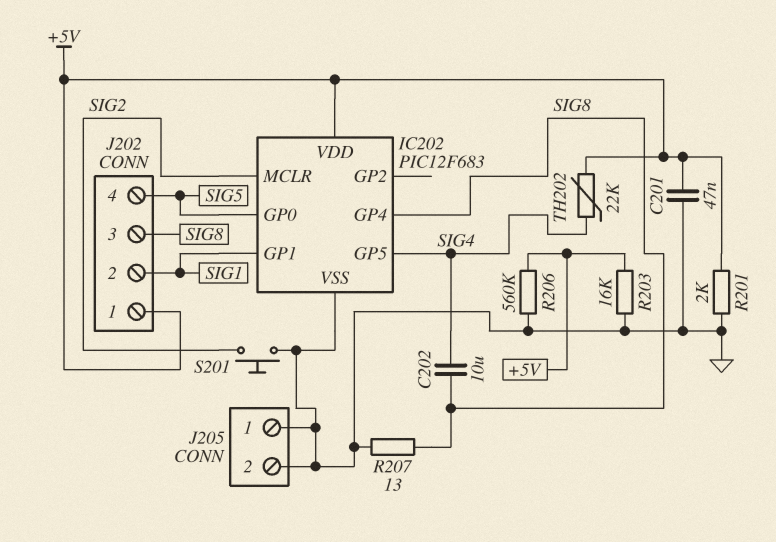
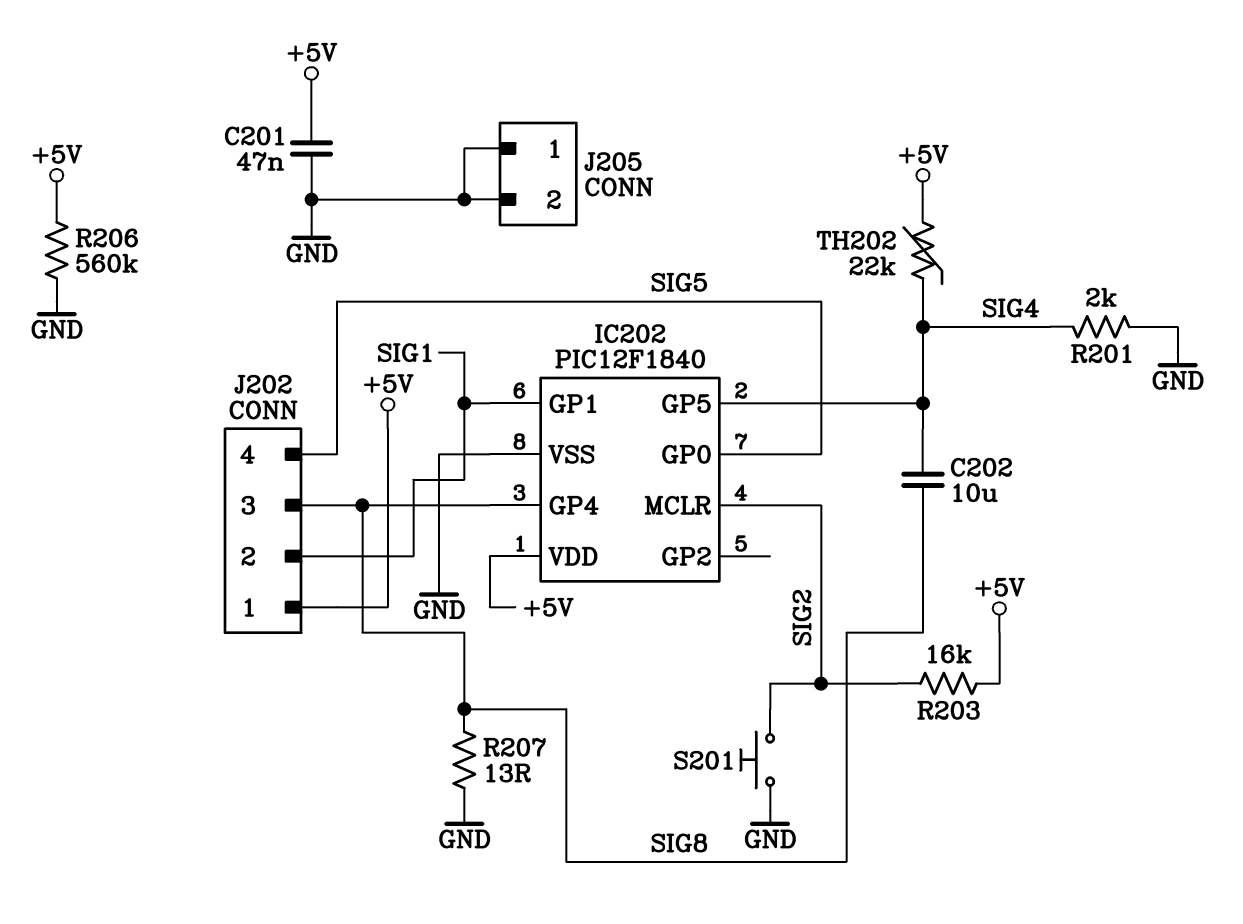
IC202: PIC12F683 -> PIC12F1840
R201: 2k (+5V, GND) -> 2k (GND, SIG4)
R203: 16k (+5V, GND) -> 16k (+5V, SIG2)

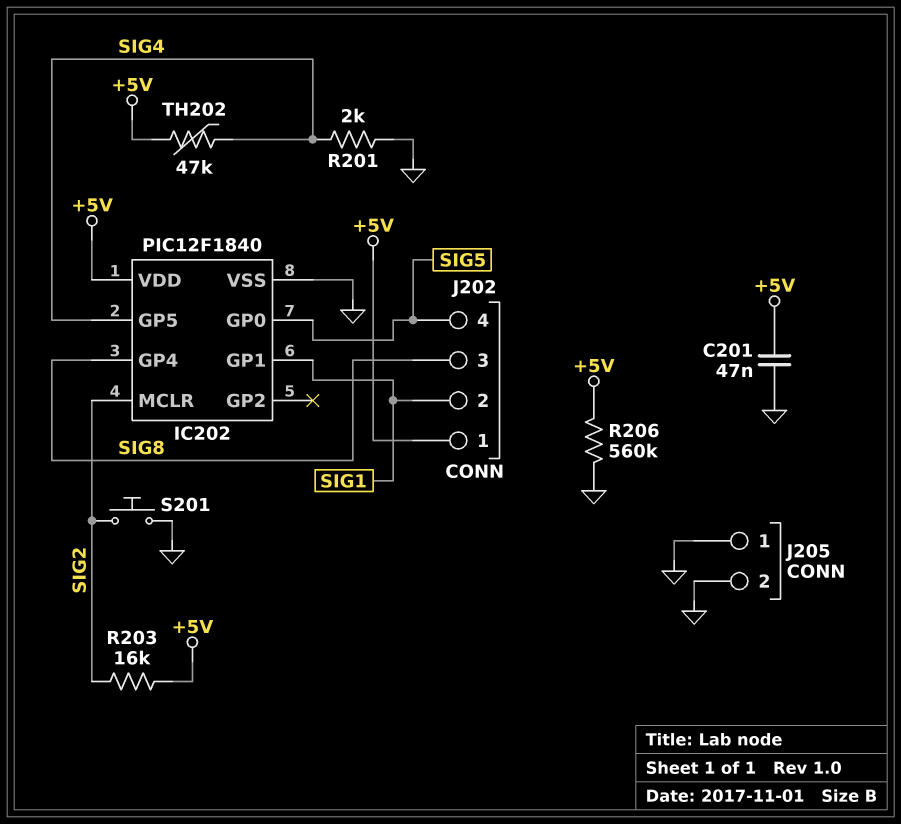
C202: 10uF (SIG4, SIG8) -> none
R207: 13 (GND, SIG8) -> none
TH202: 22k (+5V, SIG4) -> 47k (+5V, SIG4)

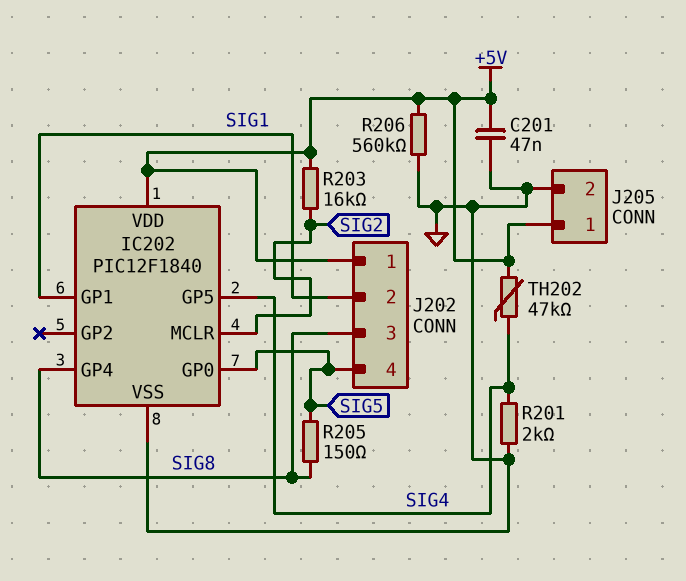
J205 pin 1: GND -> +5V
R205: none -> 150 (SIG5, SIG8)
S201: button (GND, SIG2) -> none

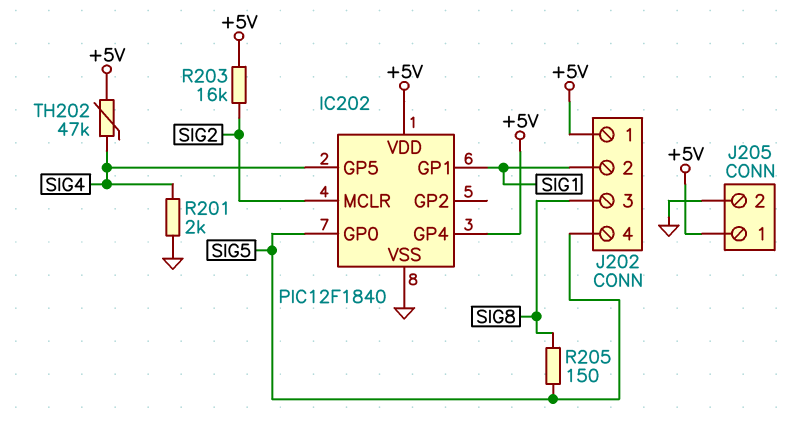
C201: 47nF (+5V, GND) -> none
IC202 pin GP4: SIG8 -> +5V
R206: 560k (+5V, GND) -> none

